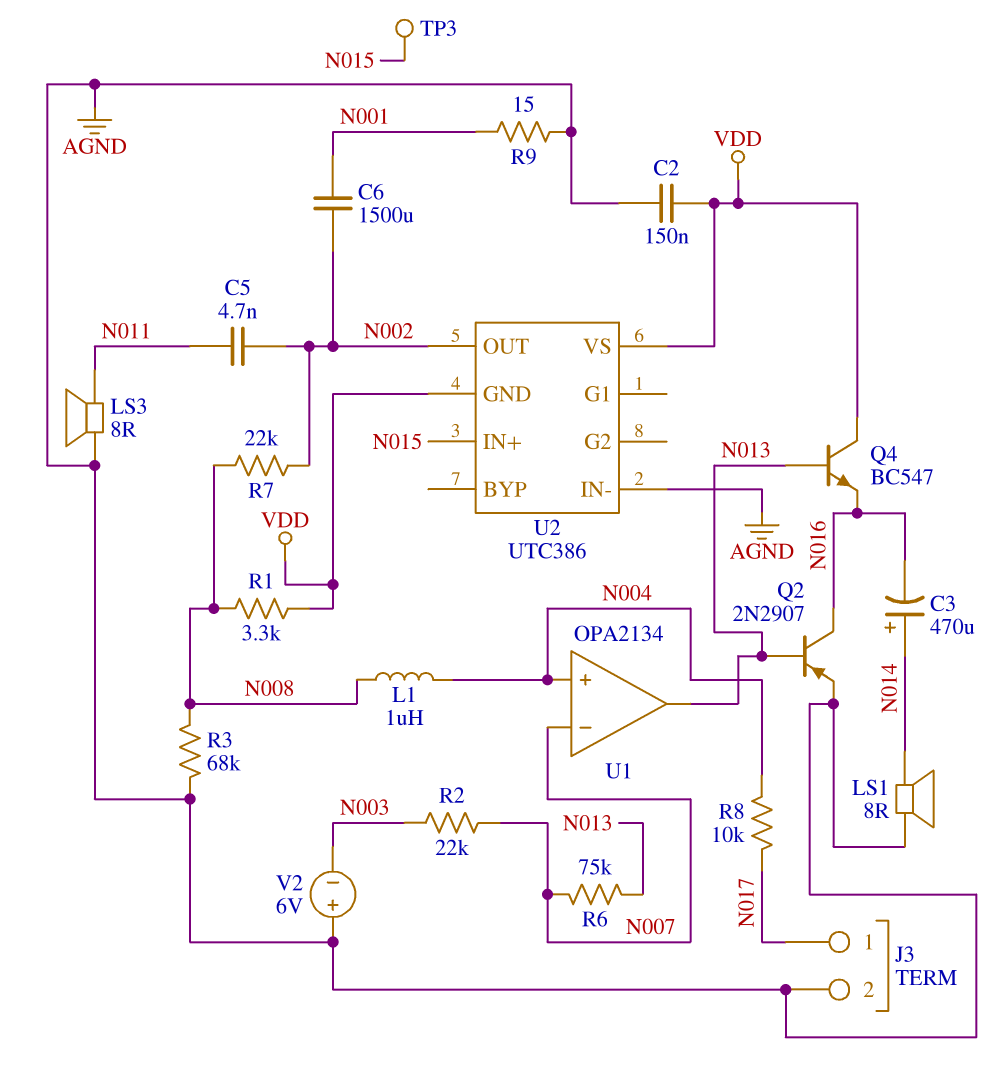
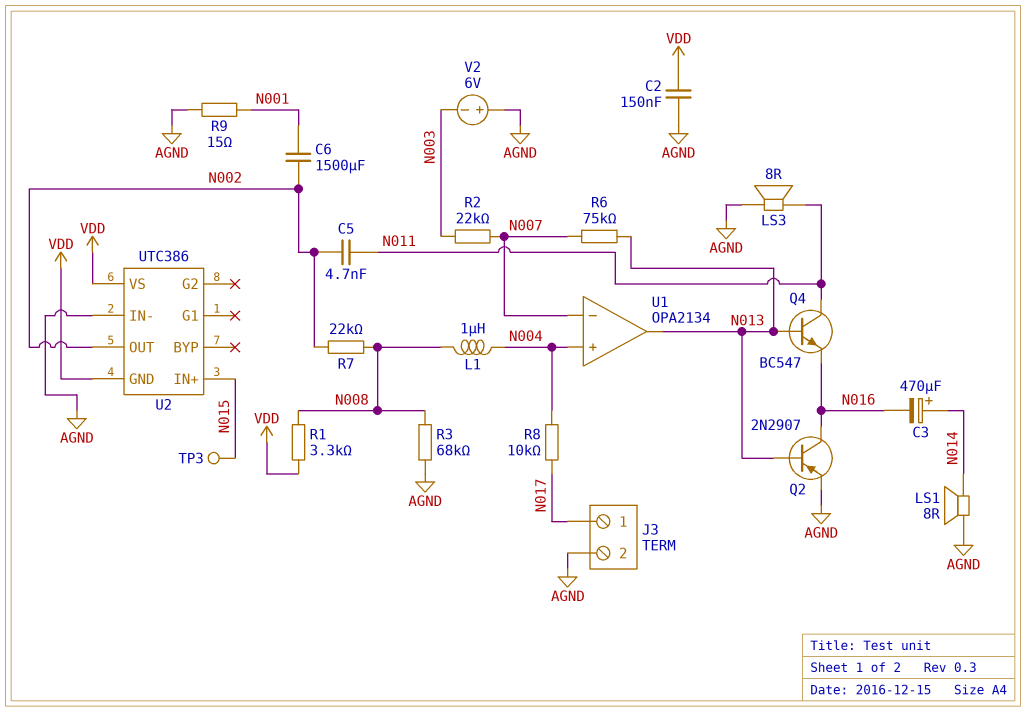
Q4: NPN BC547 (B N013, C VDD, E N016) -> NPN BC547 (B N013, C N011, E N016)

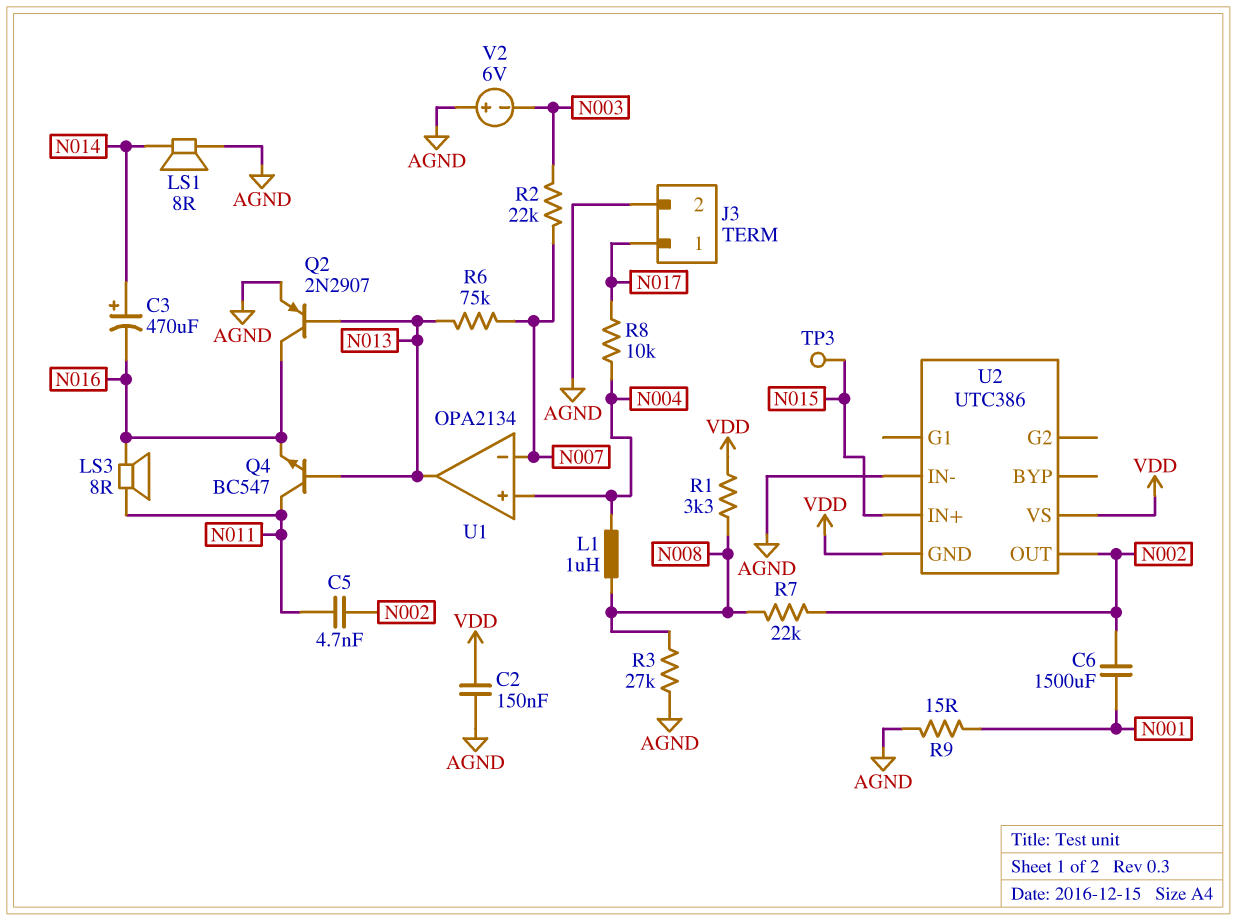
LS3: speaker 8R (AGND, N011) -> speaker 8R (N011, N016)
R3: 68k (AGND, N008) -> 27k (AGND, N008)

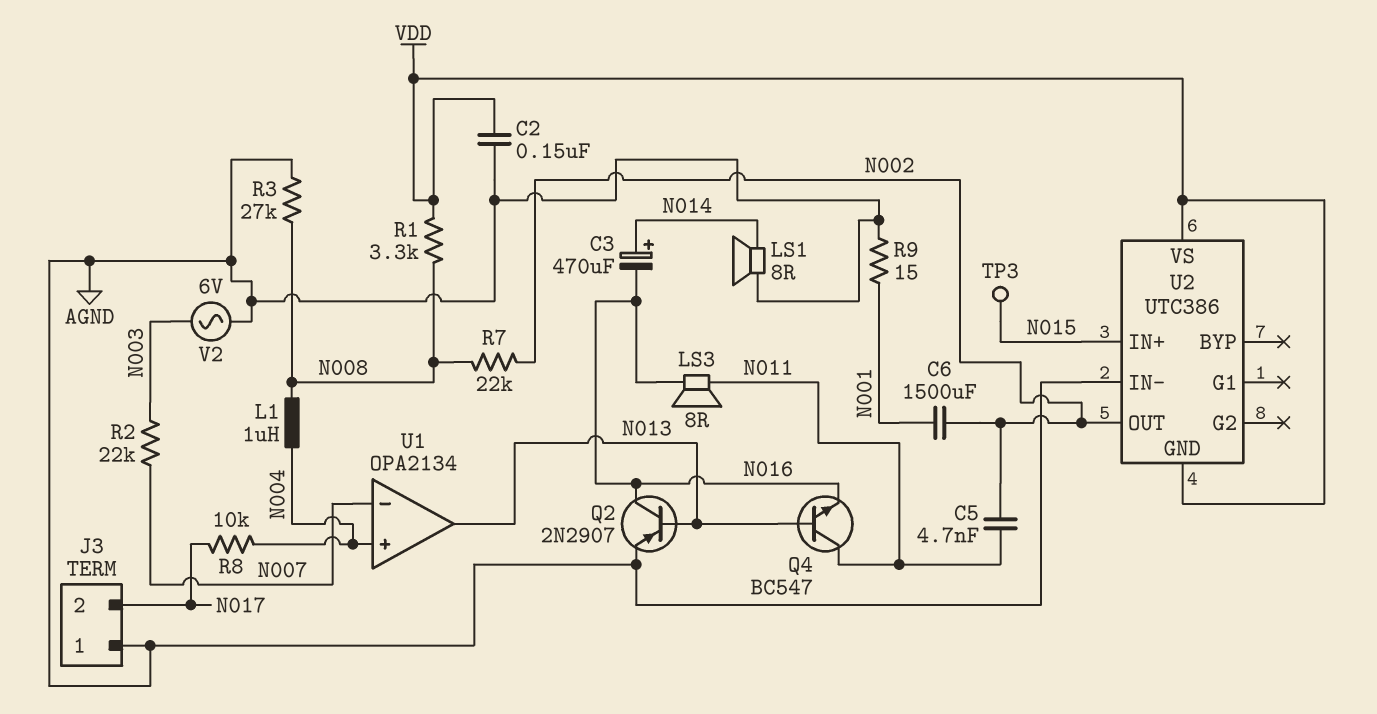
J3 pin 1: N017 -> AGND
J3 pin 2: AGND -> N017
R6: 75k (N007, N013) -> none
V2: 6V (plus AGND, minus N003) -> AC 6V (AGND, N003)

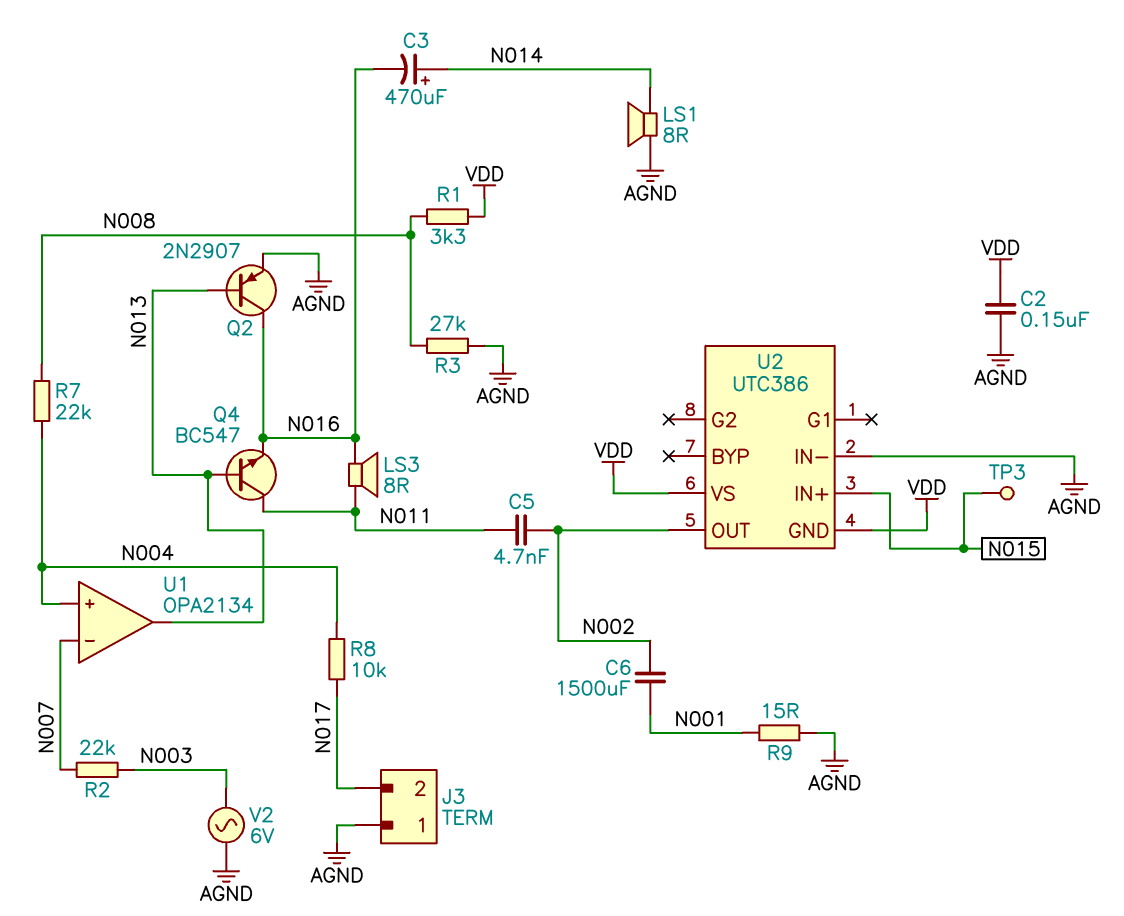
L1: 1uH (N004, N008) -> none
R7: 22k (N002, N008) -> 22k (N004, N008)

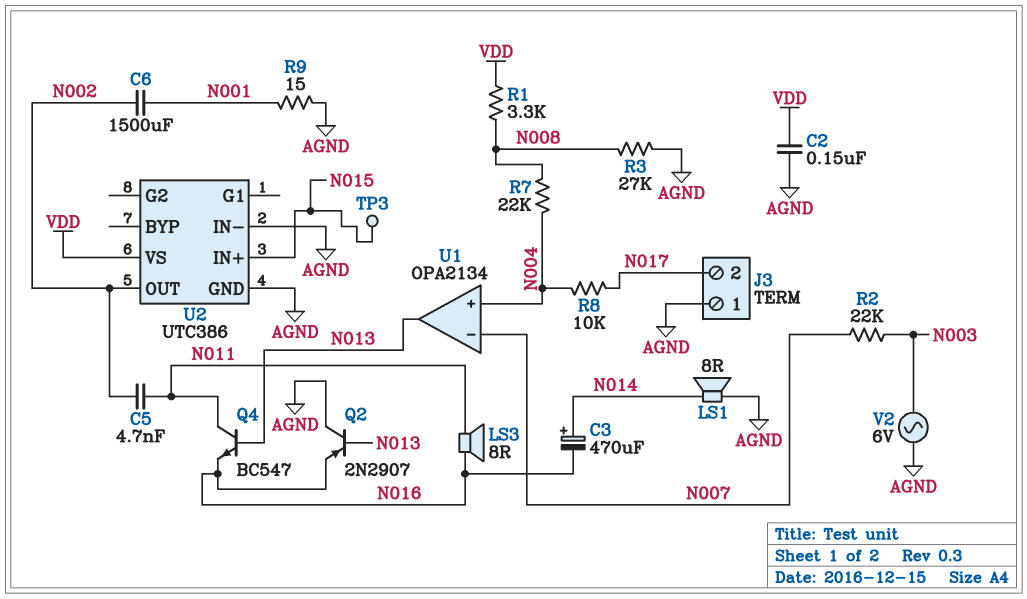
Q2: PNP 2N2907 (B N013, C N016, E AGND) -> PNP 2N2907 (B N013, C AGND, E N016)
U2 pin GND: VDD -> AGND

